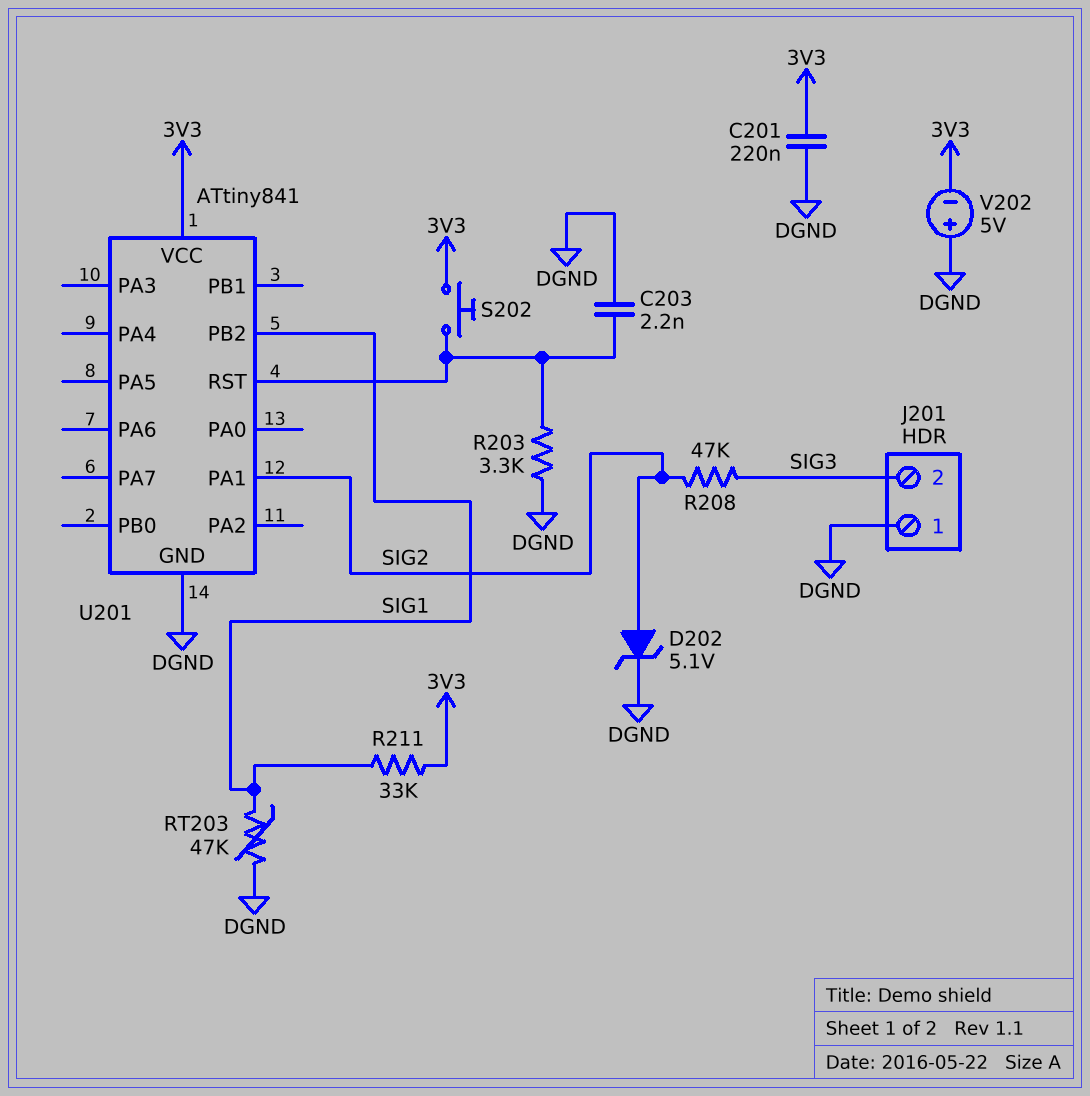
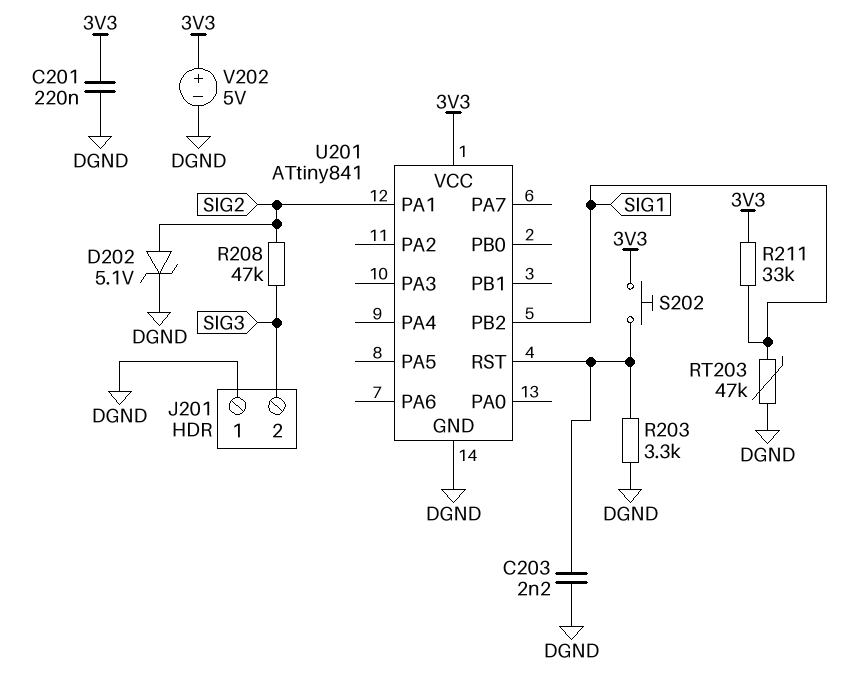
V202: 5V (plus DGND, minus 3V3) -> 5V (plus 3V3, minus DGND)

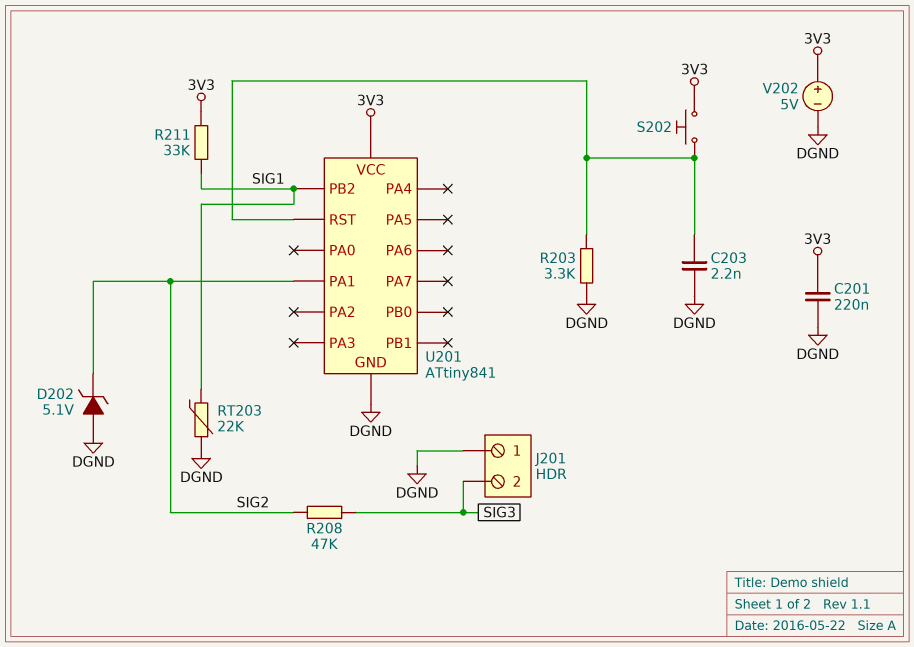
D202: zener 5.1V (A SIG2, K DGND) -> zener 5.1V (A DGND, K SIG2)
RT203: 47k (DGND, SIG1) -> 22k (DGND, SIG1)

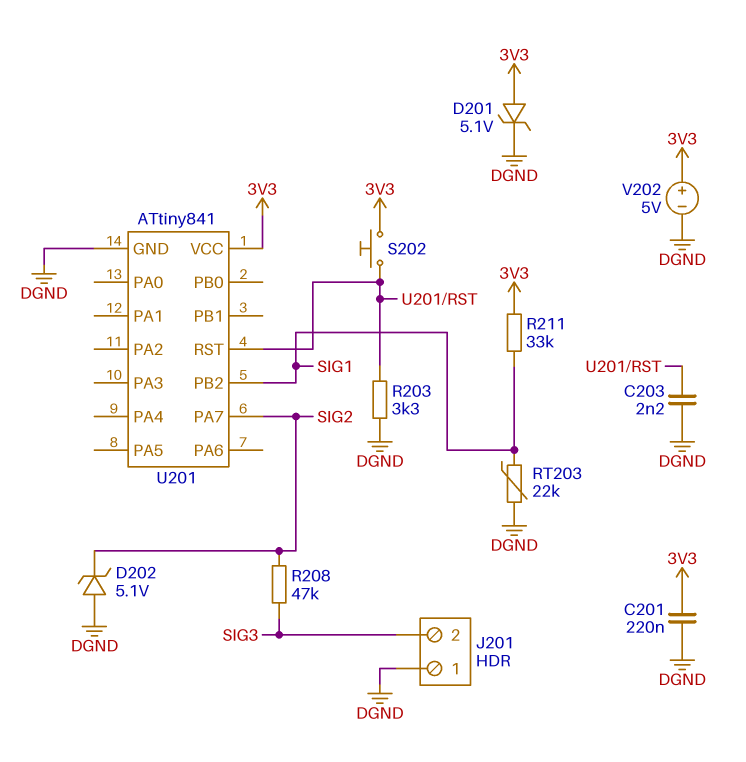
D201: none -> zener 5.1V (A 3V3, K DGND)
U201 pin PA1: SIG2 -> none
U201 pin PA7: none -> SIG2

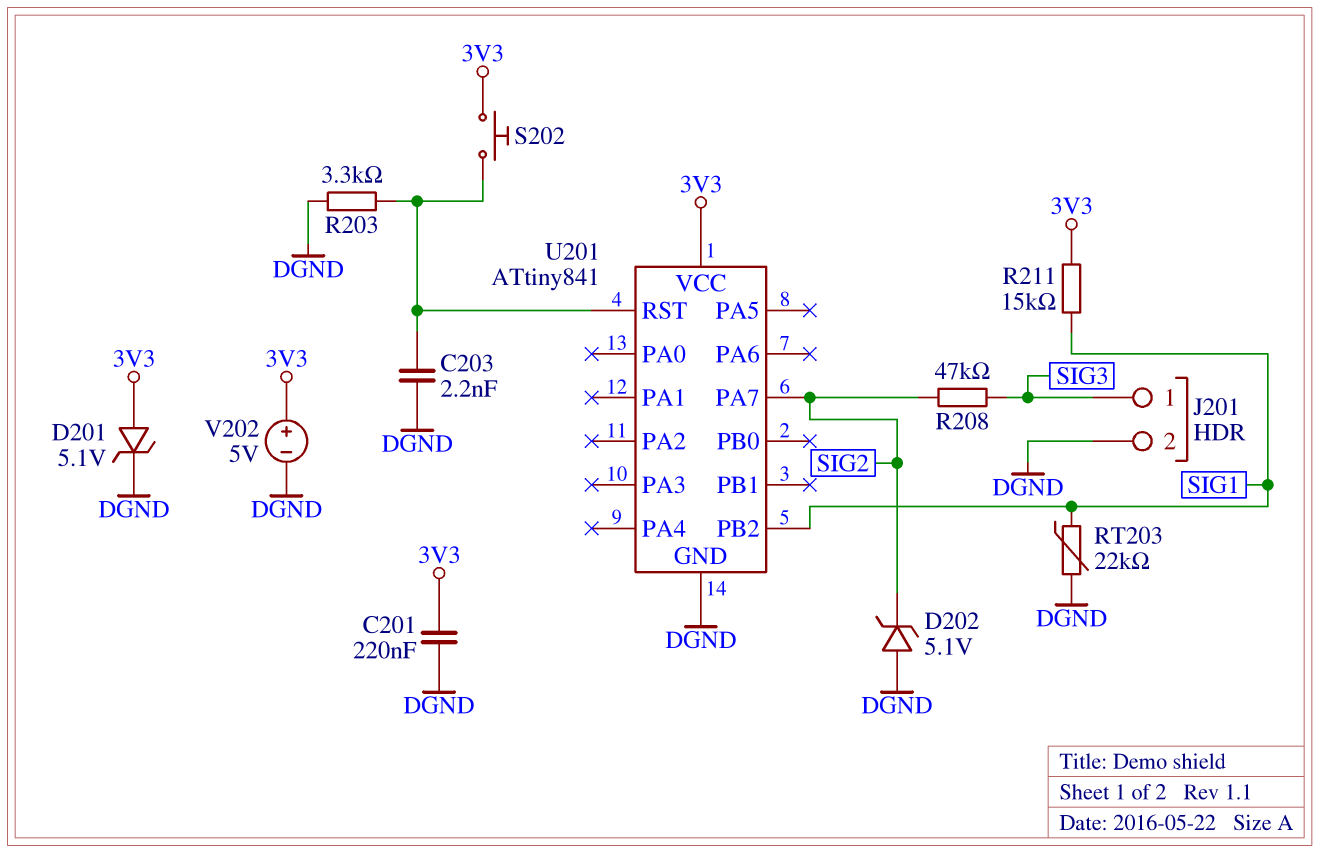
J201 pin 1: DGND -> SIG3
J201 pin 2: SIG3 -> DGND
R211: 33k (3V3, SIG1) -> 15k (3V3, SIG1)

